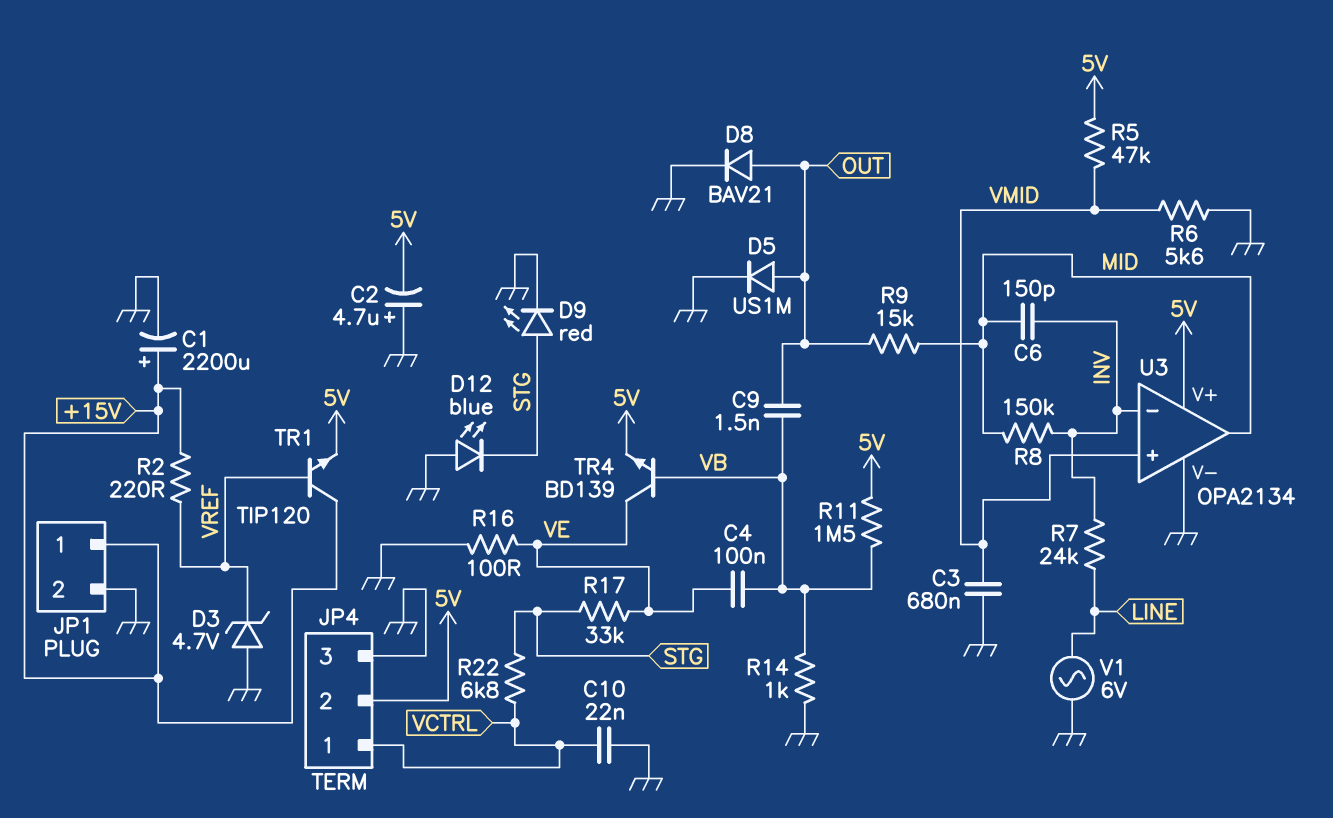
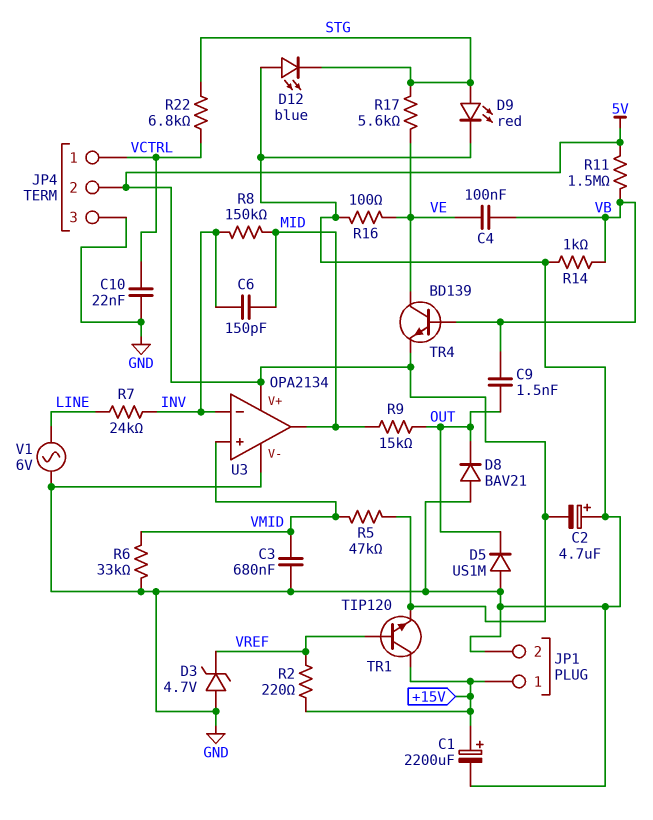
D5: diode US1M (A OUT, K GND) -> diode US1M (A GND, K OUT)
D8: diode BAV21 (A OUT, K GND) -> diode BAV21 (A GND, K OUT)
R6: 5.6k (GND, VMID) -> 33k (GND, VMID)
R17: 33k (STG, VE) -> 5.6k (STG, VE)

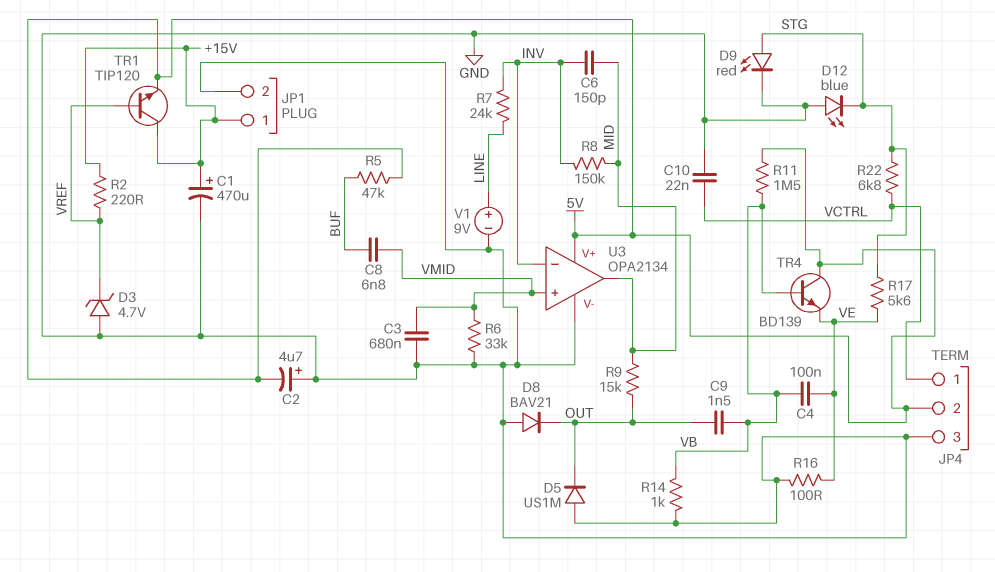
C1: 2200uF (plus +15V, minus GND) -> 470uF (plus +15V, minus GND)
C8: none -> 6.8nF (BUF, VMID)
R5: 47k (5V, VMID) -> 47k (5V, BUF)
TR4: NPN BD139 (B VB, C VE, E 5V) -> NPN BD139 (B VB, C 5V, E VE)
V1: AC 6V (GND, LINE) -> 9V (plus LINE, minus GND)

